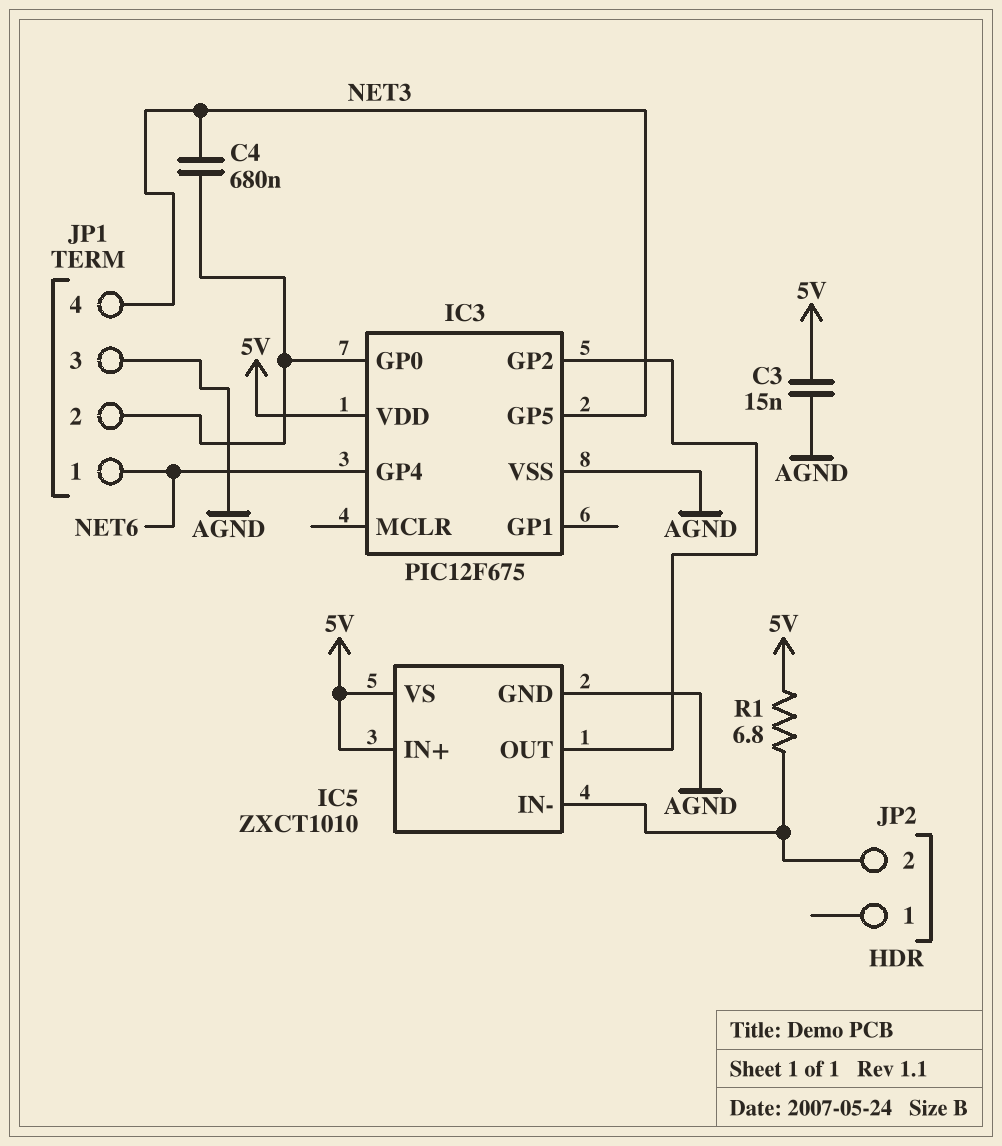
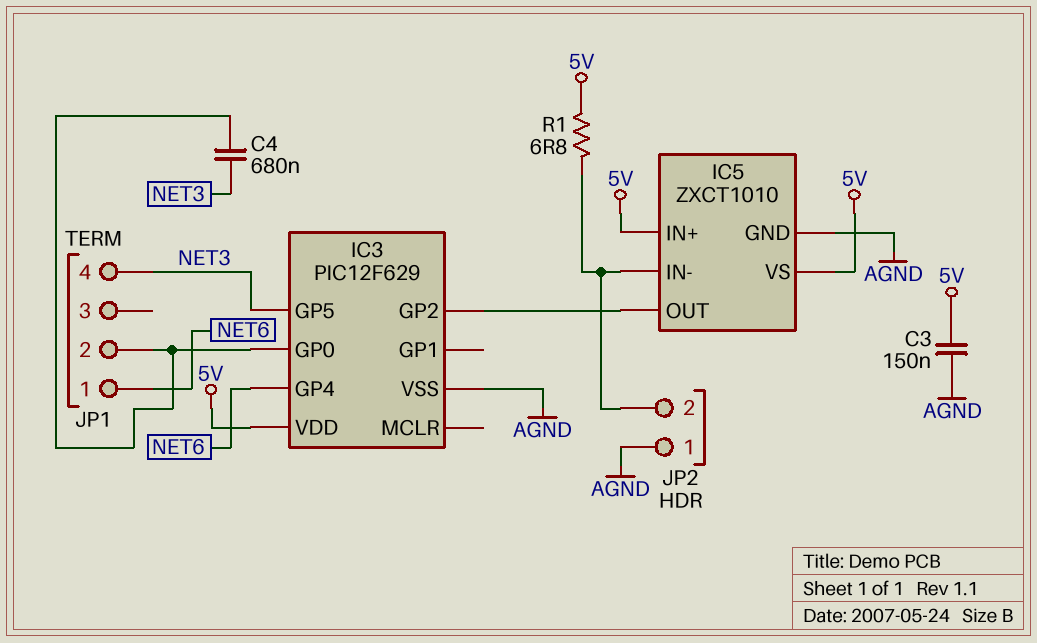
C3: 15nF (5V, AGND) -> 150nF (5V, AGND)
IC3: PIC12F675 -> PIC12F629
JP1 pin 3: AGND -> none
JP2 pin 1: none -> AGND

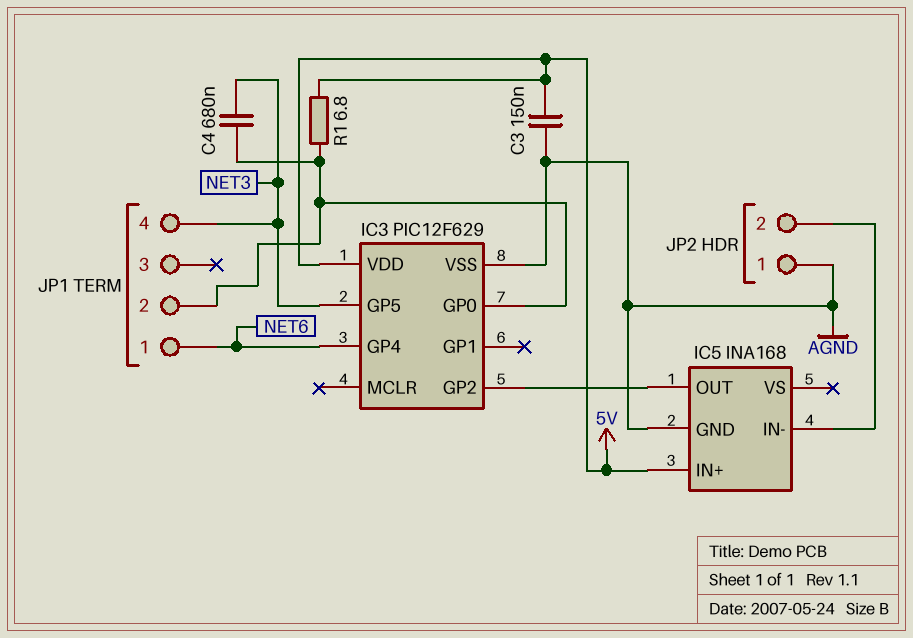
IC5: ZXCT1010 -> INA168
IC5 pin VS: 5V -> none
R1: 6.8 (5V, IC5/IN-) -> 6.8 (5V, IC3/GP0)

